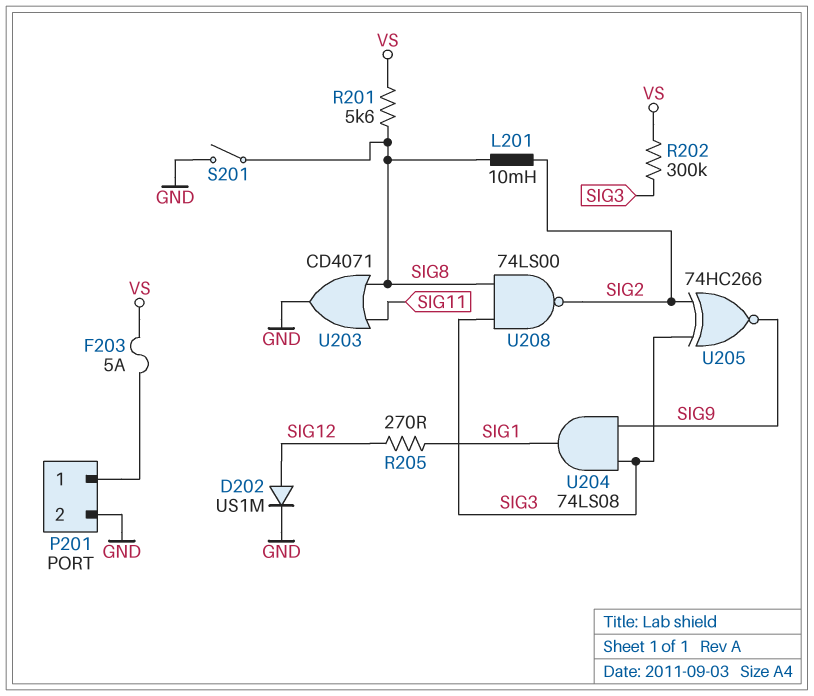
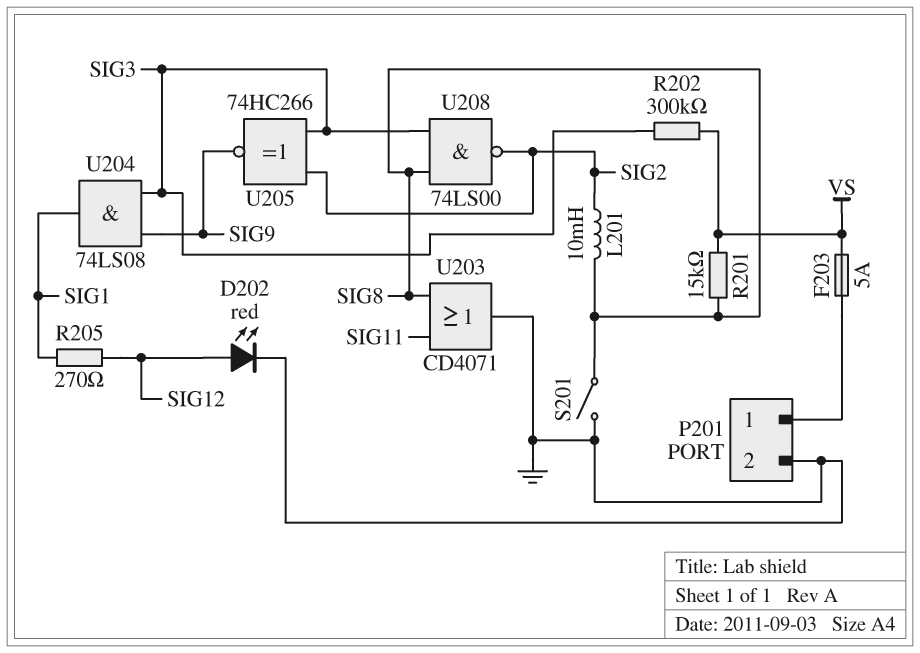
D202: diode US1M (A SIG12, K GND) -> LED red (A SIG12, K GND)
R201: 5.6k (SIG8, VS) -> 15k (SIG8, VS)

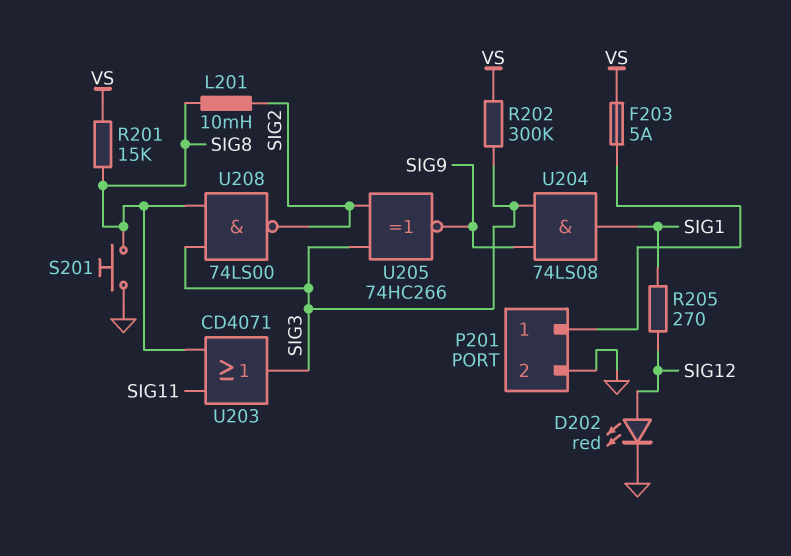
S201: switch (GND, SIG8) -> button (GND, SIG8)
U203: OR CD4071 (in SIG8, in SIG11, out GND) -> OR CD4071 (in SIG8, in SIG11, out SIG3)

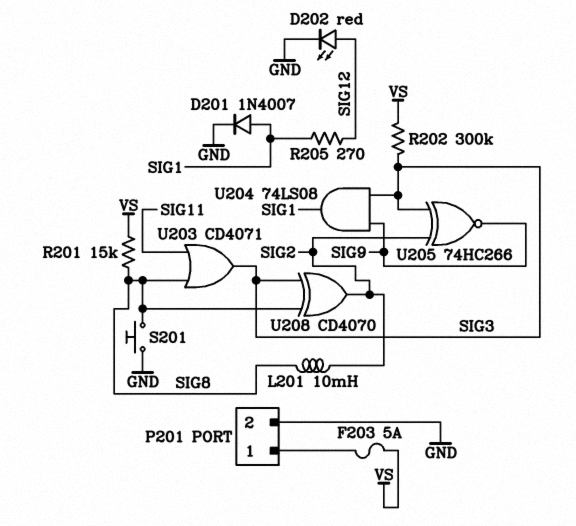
D201: none -> diode 1N4007 (A SIG1, K GND)
U208: NAND 74LS00 (in SIG3, in SIG8, out SIG2) -> XOR CD4070 (in SIG3, in SIG8, out SIG2)

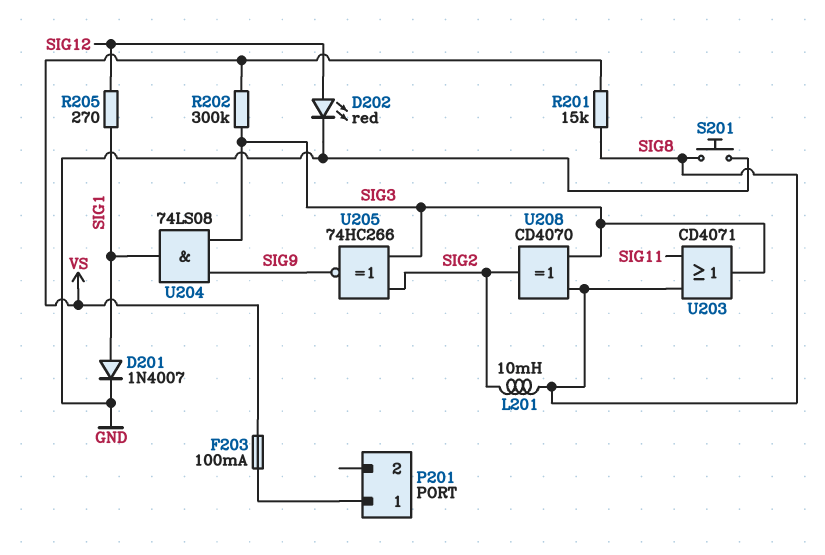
F203: 5A (P201/1, VS) -> 100mA (P201/1, VS)
P201 pin 2: GND -> none

